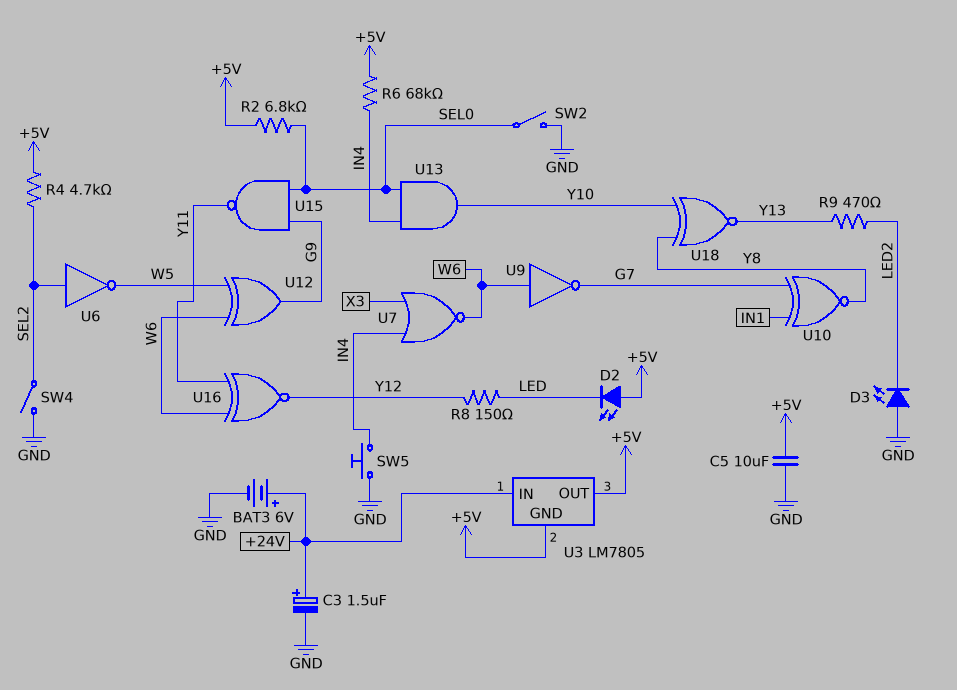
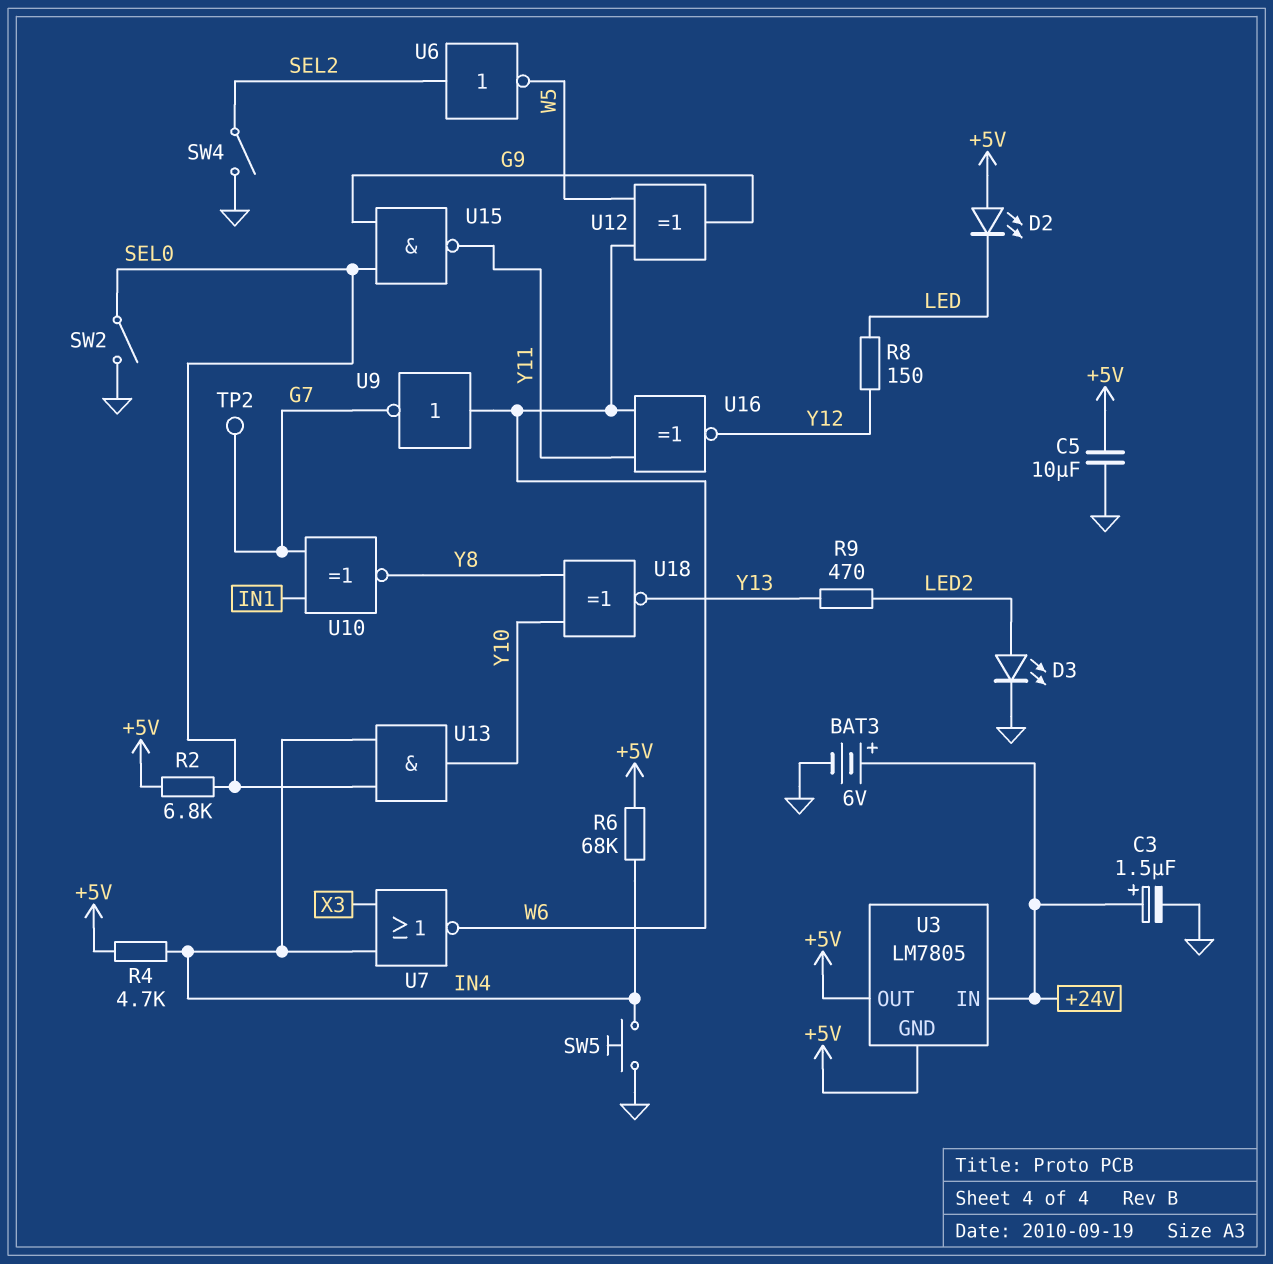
D3: LED (A GND, K LED2) -> LED (A LED2, K GND)
R4: 4.7k (+5V, SEL2) -> 4.7k (+5V, IN4)
TP2: none -> test point (G7)

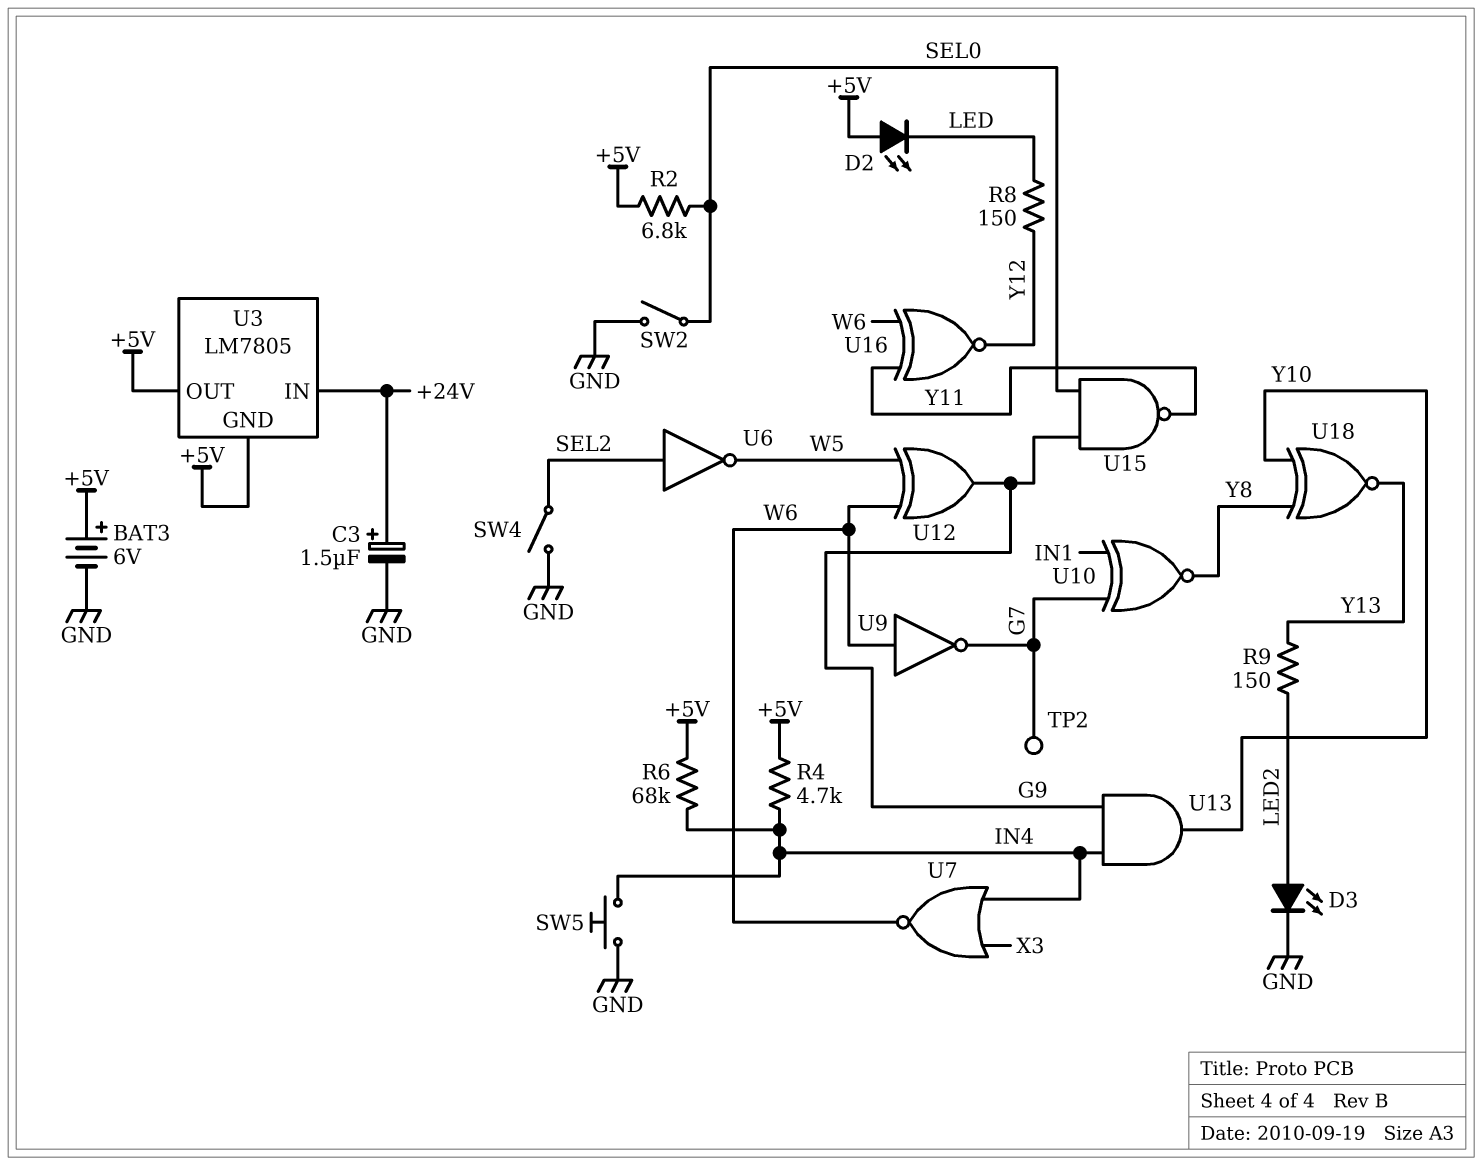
BAT3: 6V (plus +24V, minus GND) -> 6V (plus +5V, minus GND)
C5: 10uF (+5V, GND) -> none
R9: 470 (LED2, Y13) -> 150 (LED2, Y13)
U13: AND (in IN4, in SEL0, out Y10) -> AND (in G9, in IN4, out Y10)

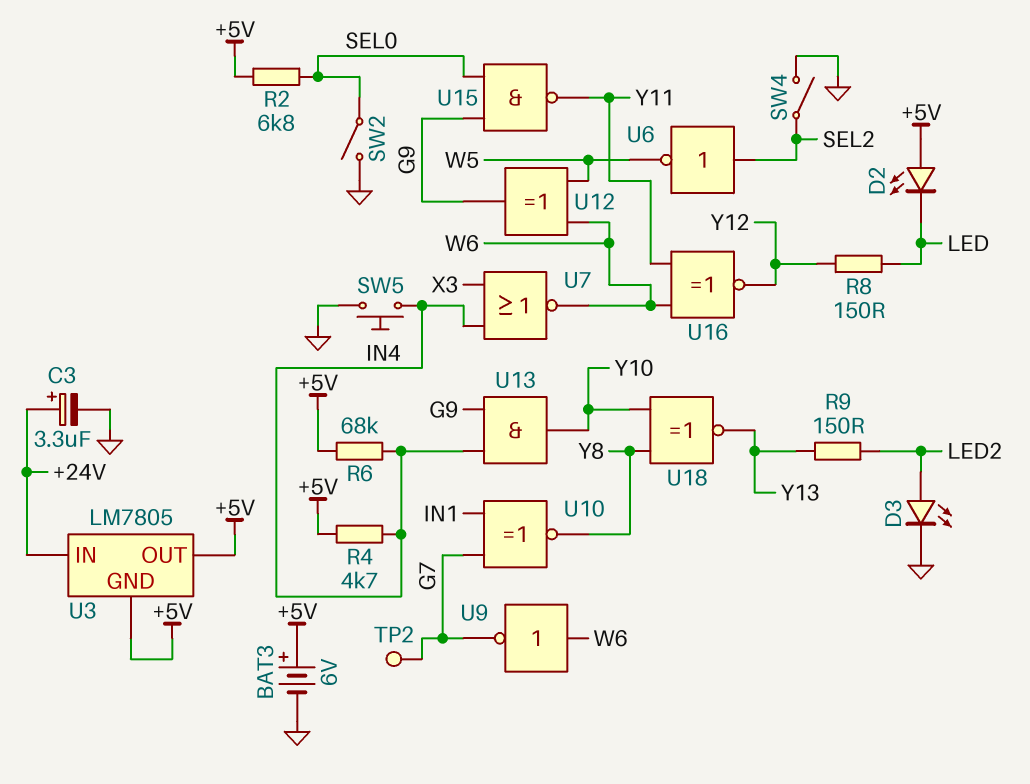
C3: 1.5uF (plus +24V, minus GND) -> 3.3uF (plus +24V, minus GND)

